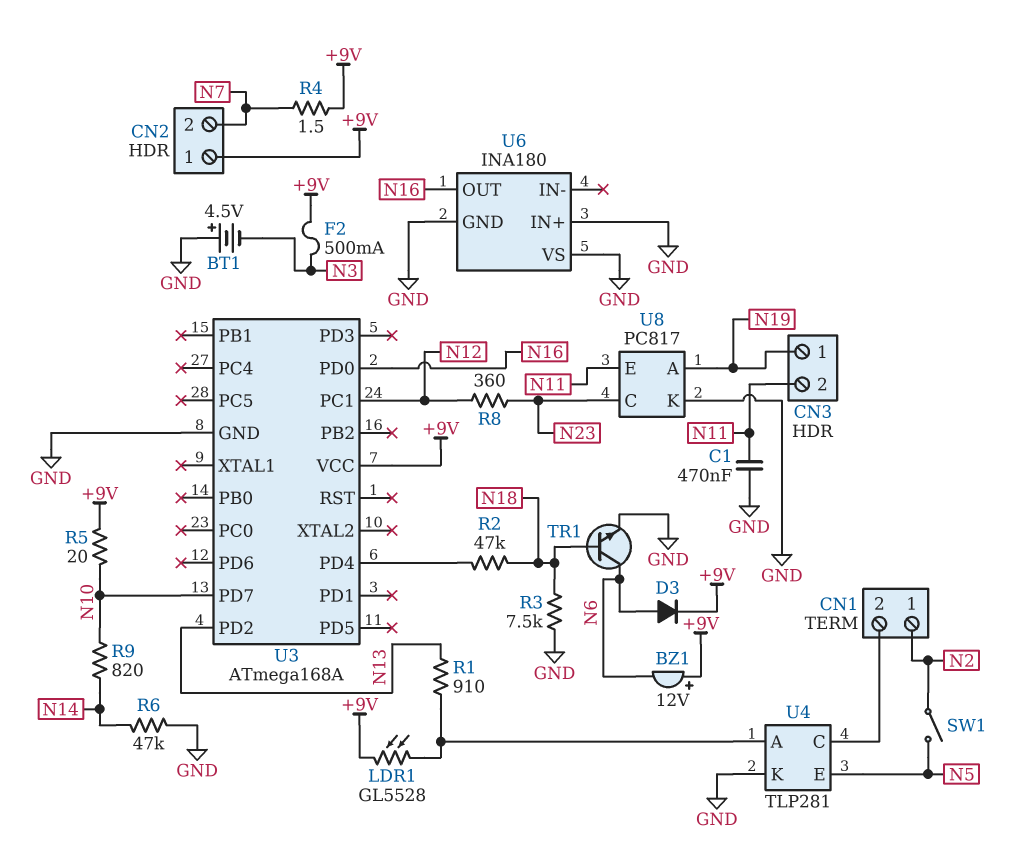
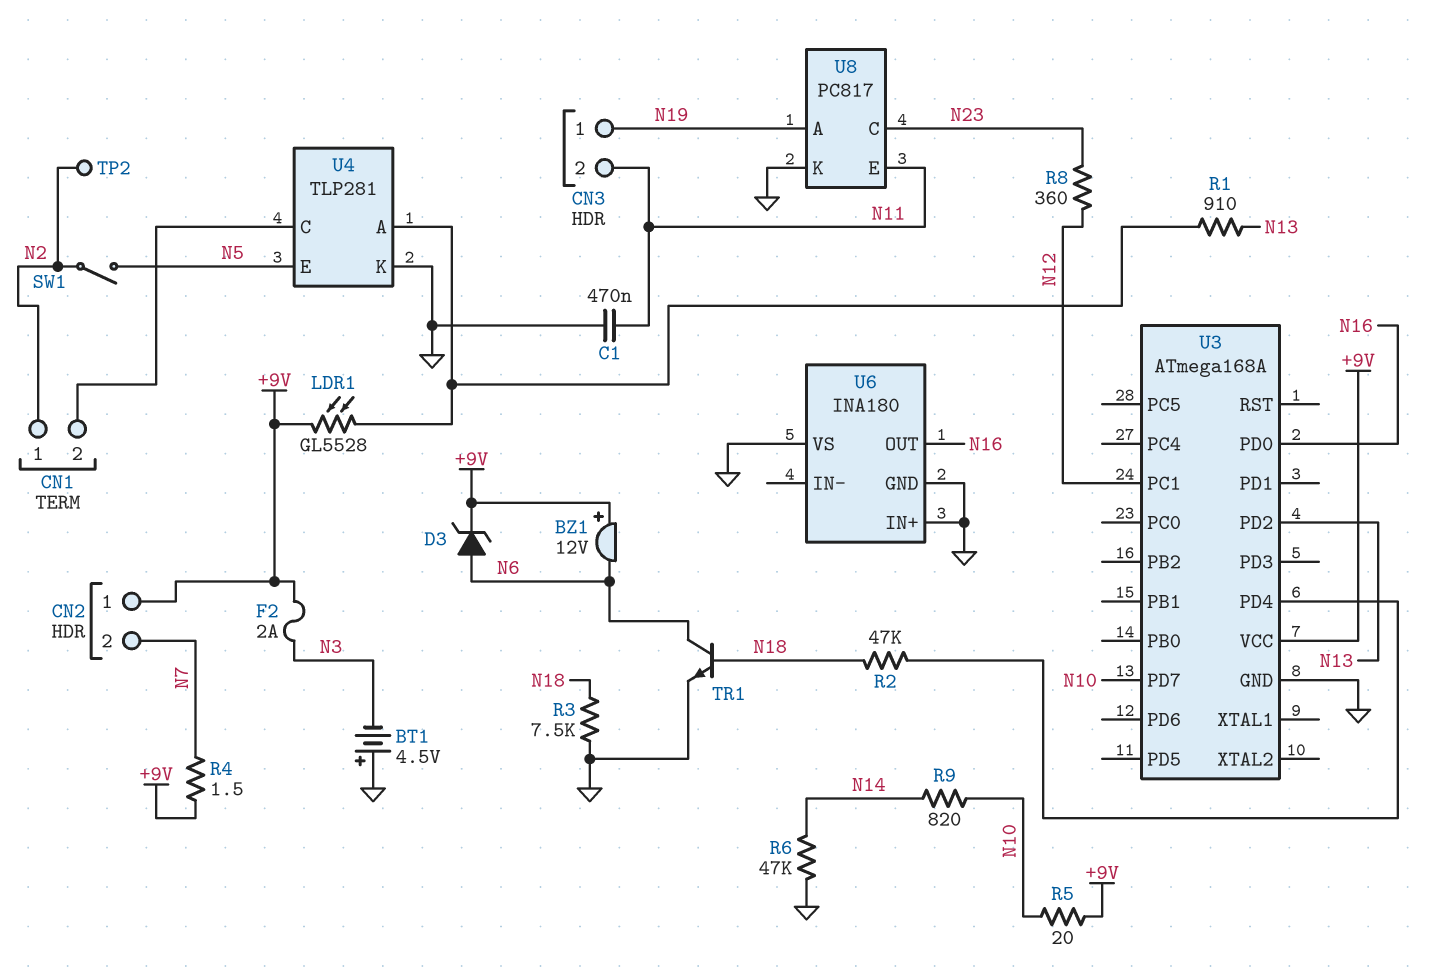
D3: diode (A N6, K +9V) -> zener (A N6, K +9V)
F2: 500mA (+9V, N3) -> 2A (+9V, N3)
TP2: none -> test point (N2)

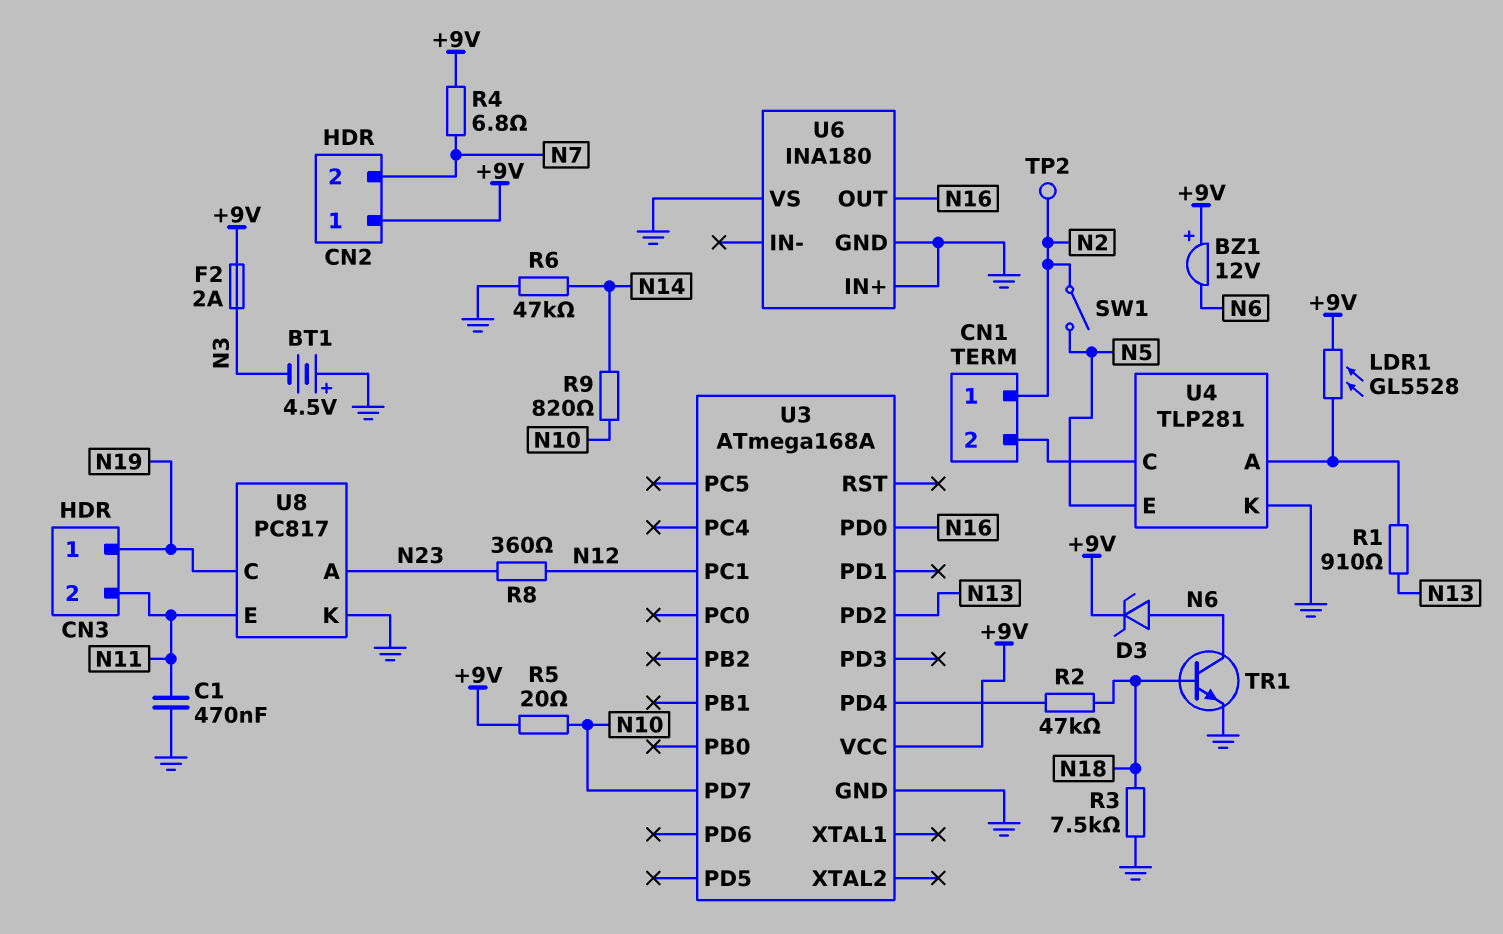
R4: 1.5 (+9V, N7) -> 6.8 (+9V, N7)
U8 pin A: N19 -> N23
U8 pin C: N23 -> N19

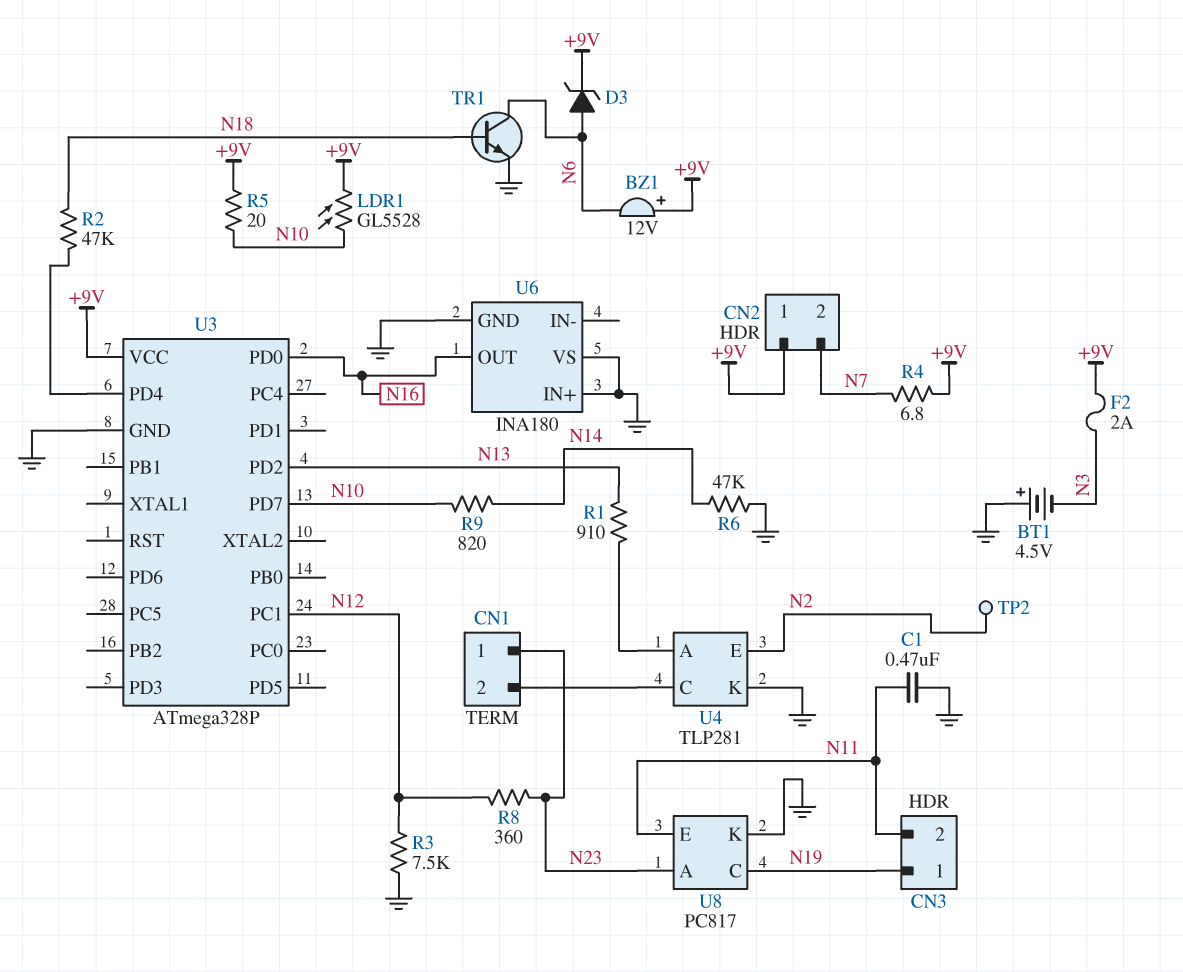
CN1 pin 1: N2 -> N23
LDR1: GL5528 (+9V, U4/A) -> GL5528 (+9V, N10)
R3: 7.5k (GND, N18) -> 7.5k (GND, N12)
SW1: switch (N2, N5) -> none
U3: ATmega168A -> ATmega328P
U4 pin E: N5 -> N2

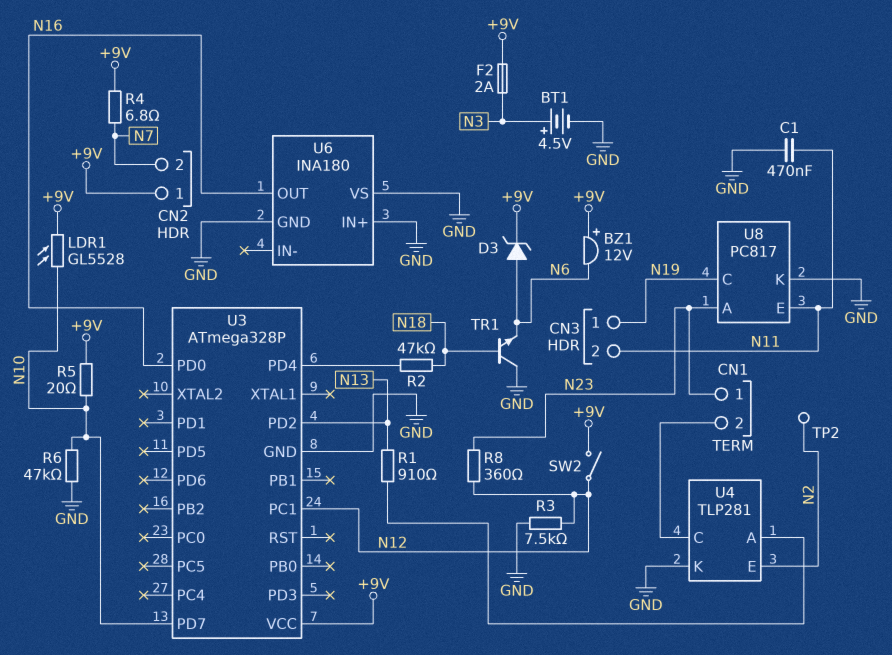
BT1: 4.5V (plus GND, minus N3) -> 4.5V (plus N3, minus GND)
R6: 47k (GND, N14) -> 47k (GND, N10)
R9: 820 (N10, N14) -> none
SW2: none -> switch (+9V, N12)
TR1: NPN (B N18, C N6, E GND) -> NPN (B N18, C GND, E N6)

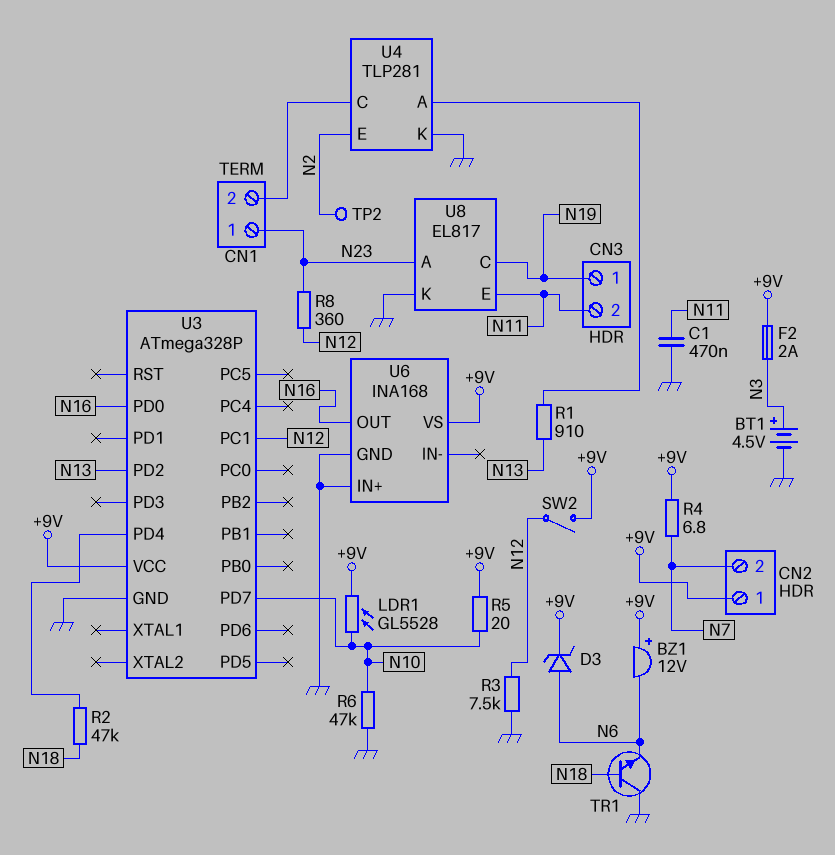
U6: INA180 -> INA168
U6 pin VS: GND -> +9V
U8: PC817 -> EL817

